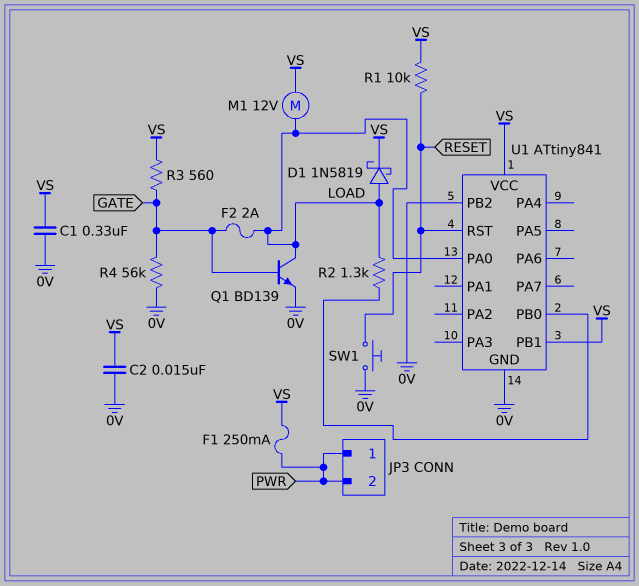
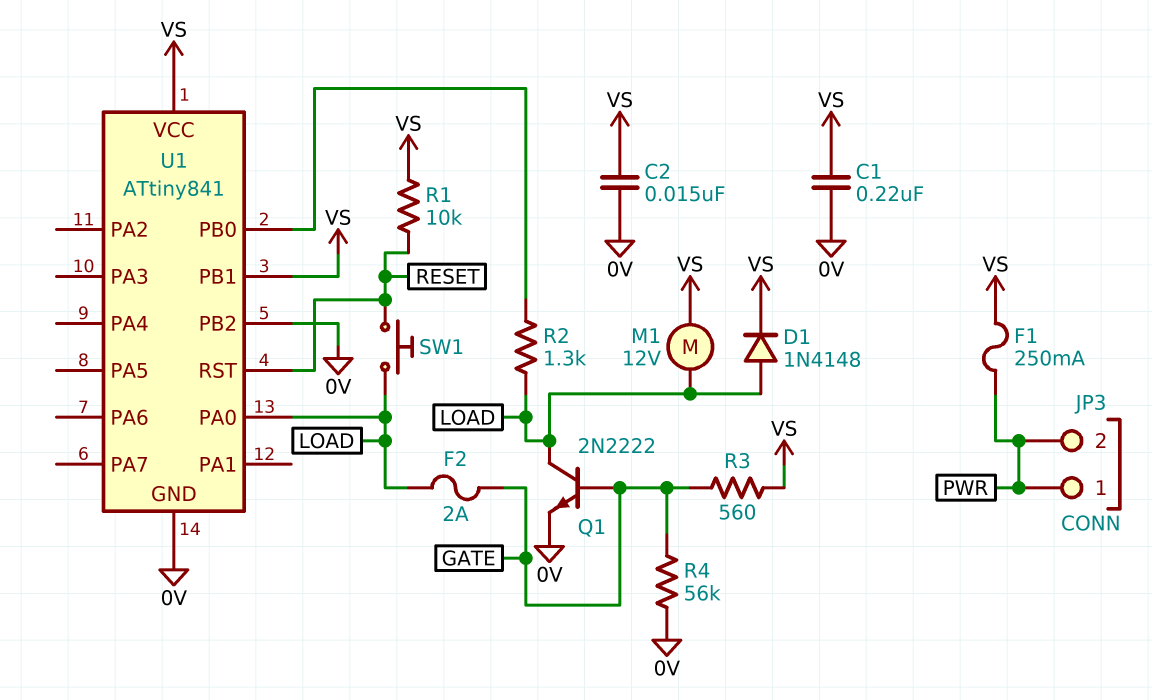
C1: 330nF (0V, VS) -> 220nF (0V, VS)
D1: schottky 1N5819 (A LOAD, K VS) -> diode 1N4148 (A LOAD, K VS)
Q1: NPN BD139 (B GATE, C LOAD, E 0V) -> NPN 2N2222 (B GATE, C LOAD, E 0V)
SW1: button (0V, RESET) -> button (LOAD, RESET)

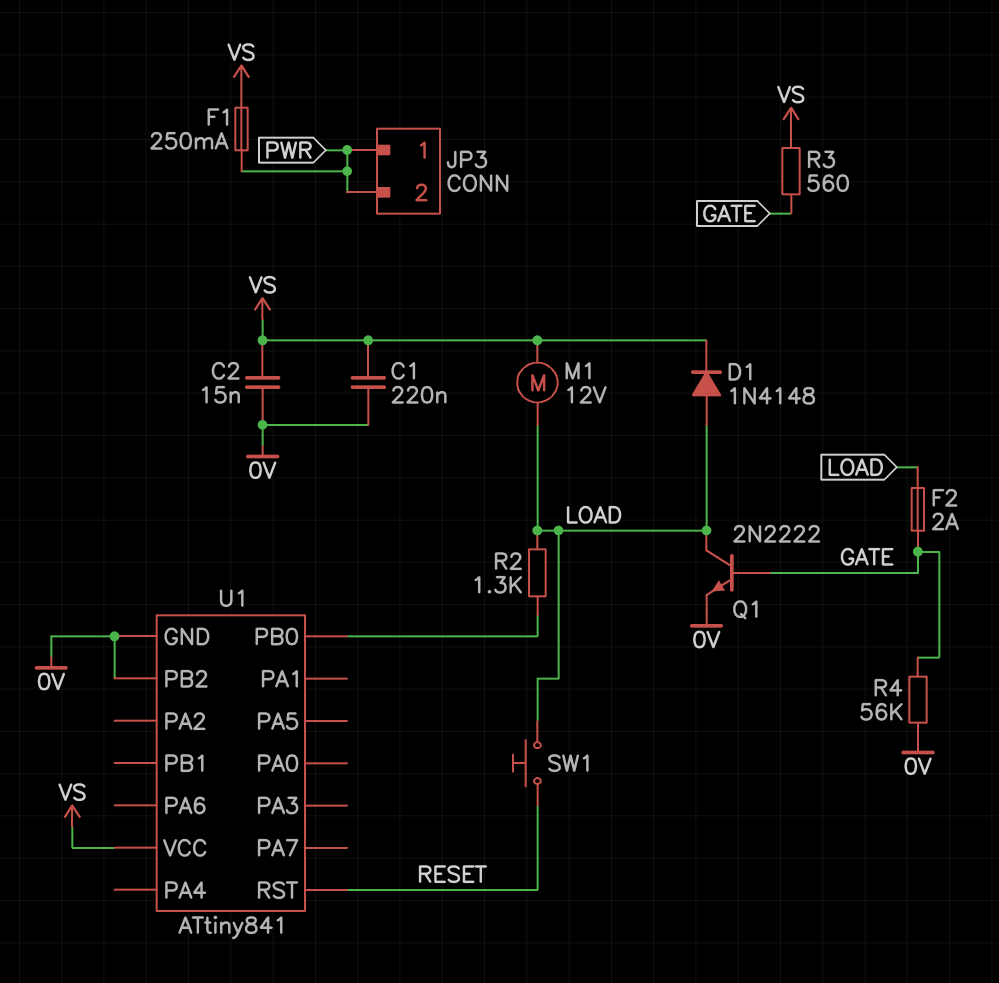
R1: 10k (RESET, VS) -> none
U1 pin PA0: LOAD -> none
U1 pin PB1: VS -> none

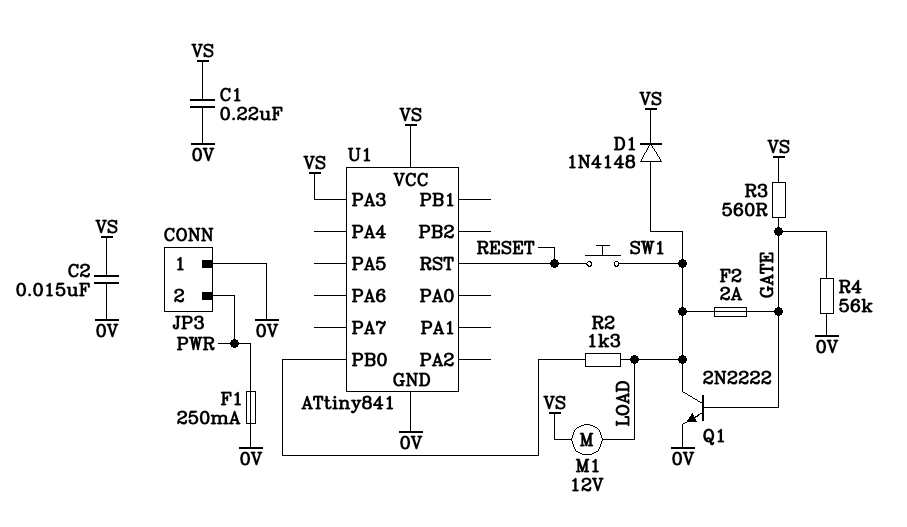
F1: 250mA (PWR, VS) -> 250mA (0V, PWR)
JP3 pin 1: PWR -> 0V
U1 pin PA3: none -> VS
U1 pin PB2: 0V -> none

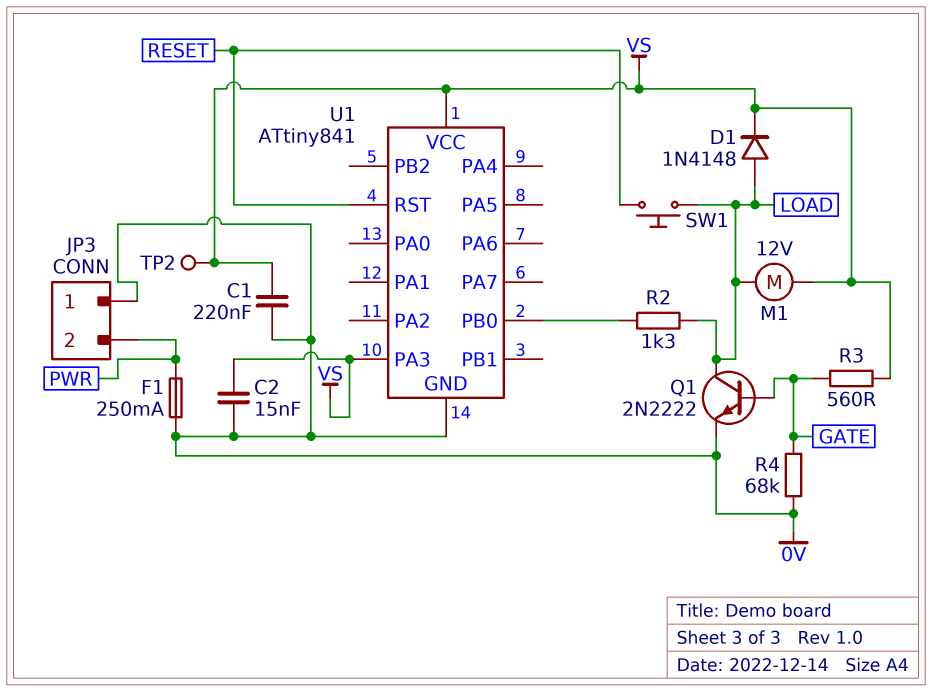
F2: 2A (GATE, LOAD) -> none
R4: 56k (0V, GATE) -> 68k (0V, GATE)
TP2: none -> test point (VS)

